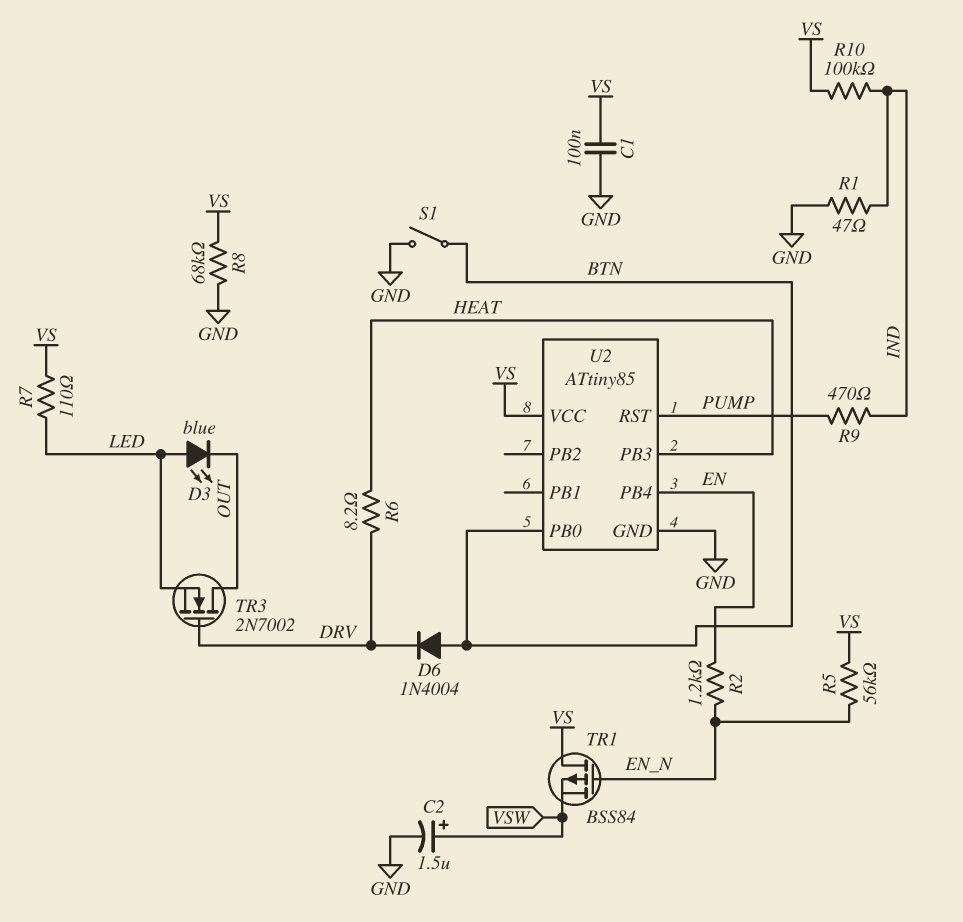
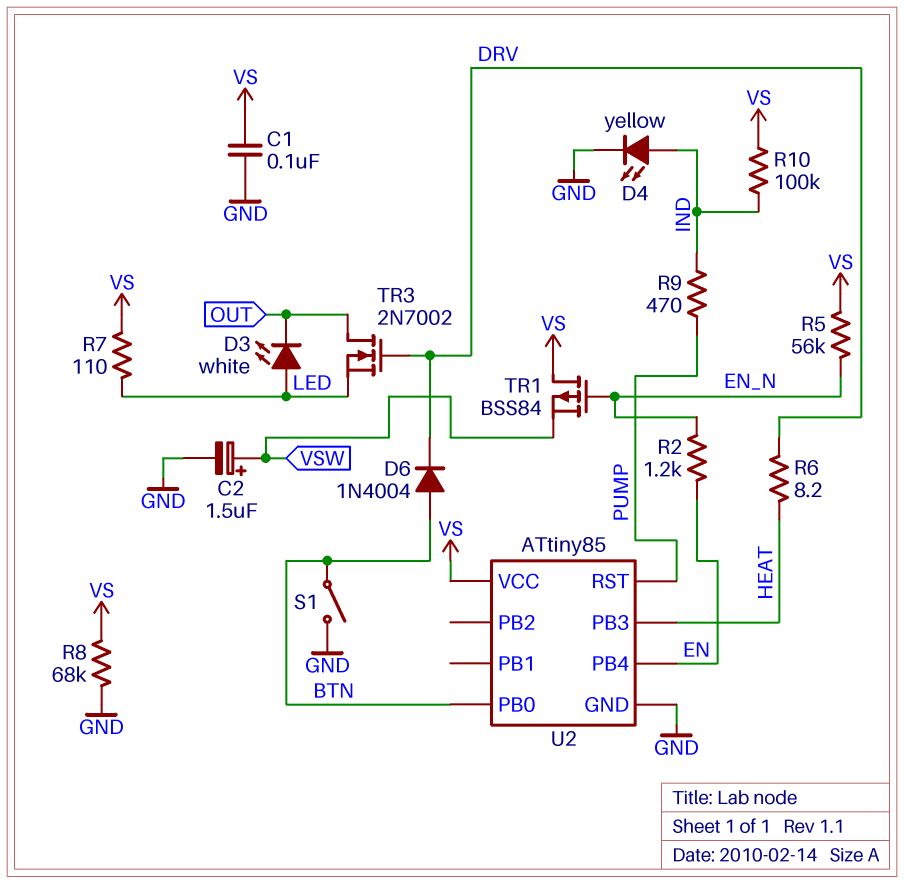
D3: LED blue (A LED, K OUT) -> LED white (A LED, K OUT)
D4: none -> LED yellow (A IND, K GND)
R1: 47 (GND, IND) -> none

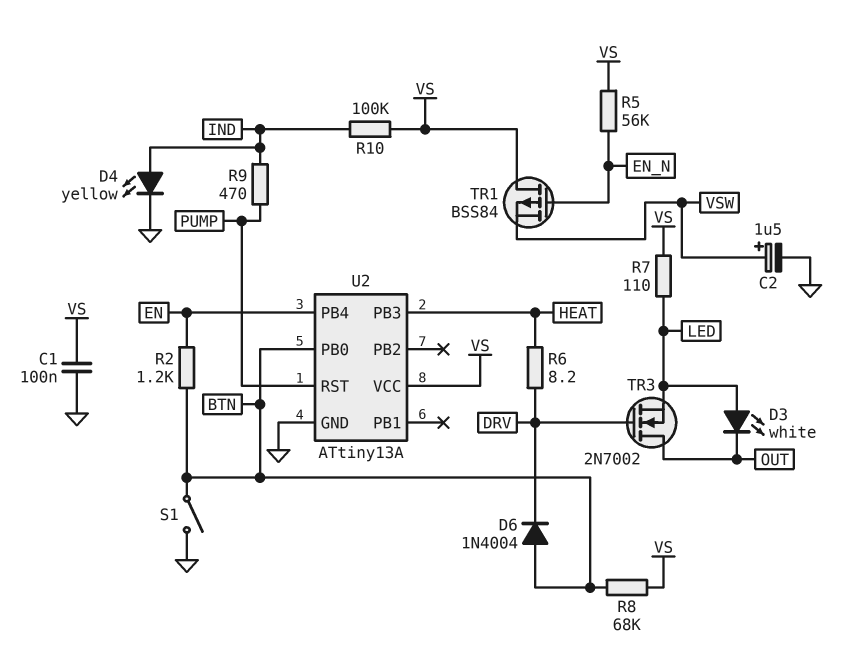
R2: 1.2k (EN, EN_N) -> 1.2k (BTN, EN)
R8: 68k (GND, VS) -> 68k (BTN, VS)
U2: ATtiny85 -> ATtiny13A

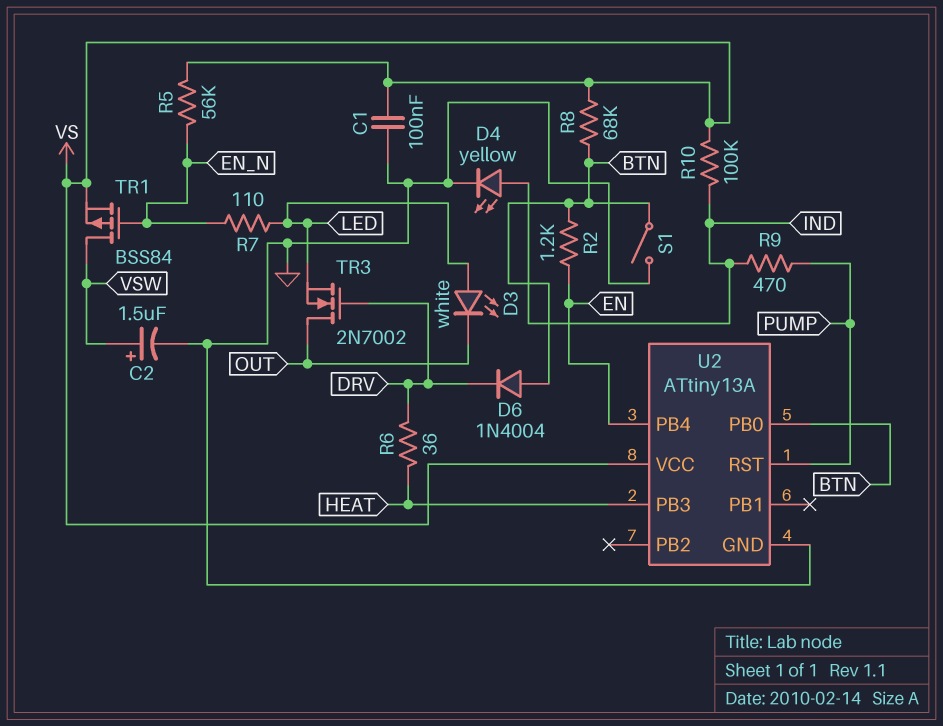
R6: 8.2 (DRV, HEAT) -> 36 (DRV, HEAT)
R7: 110 (LED, VS) -> 110 (EN_N, LED)
TR1: PMOS BSS84 (G EN_N, D VS, S VSW) -> PMOS BSS84 (G EN_N, D VSW, S VS)

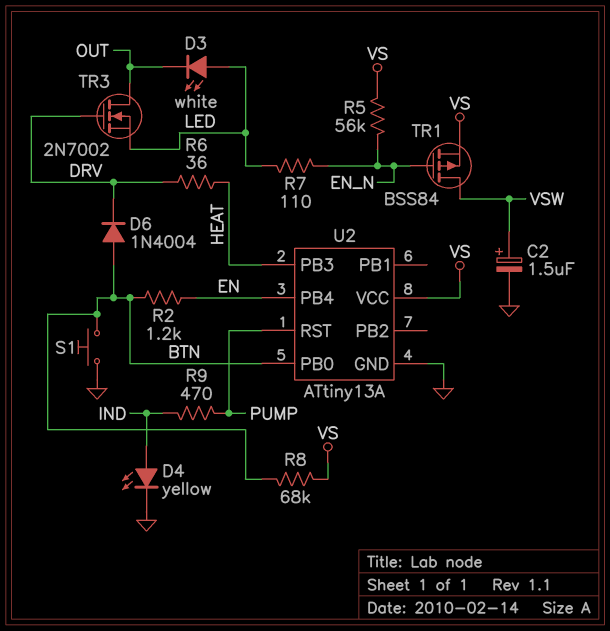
C1: 100nF (GND, VS) -> none
R10: 100k (IND, VS) -> none
S1: switch (BTN, GND) -> button (BTN, GND)

